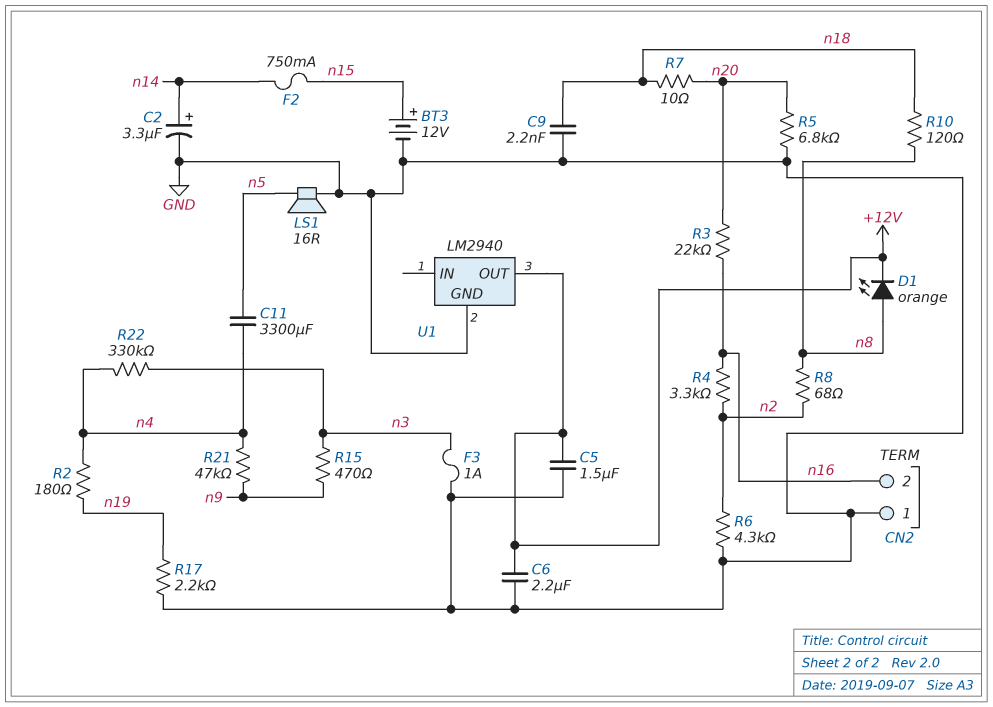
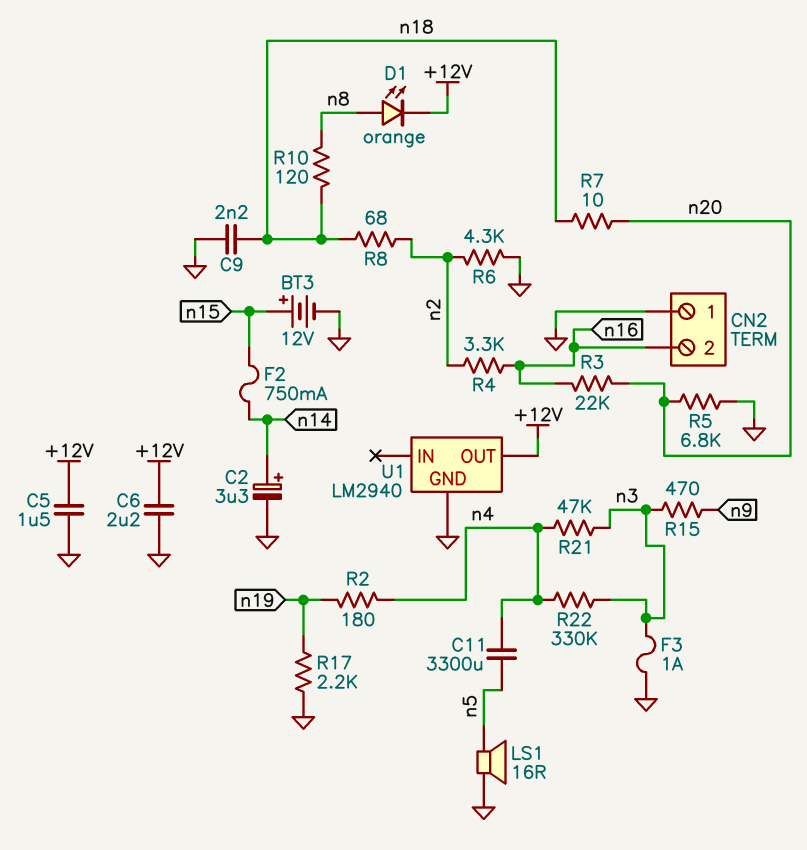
R8: 68 (n2, n8) -> 68 (n2, n18)
R21: 47k (n4, n9) -> 47k (n3, n4)

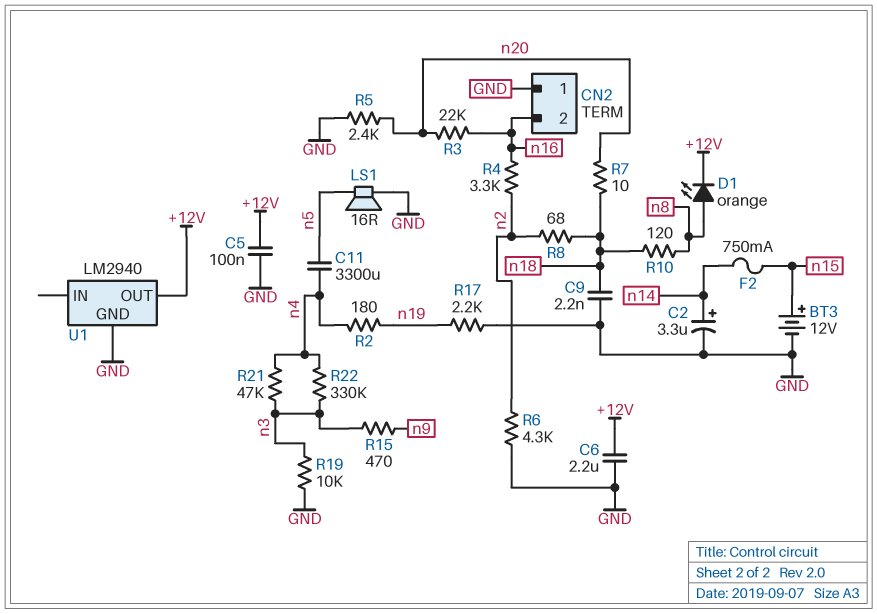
C5: 1.5uF (+12V, GND) -> 100nF (+12V, GND)
F3: 1A (GND, n3) -> none
R5: 6.8k (GND, n20) -> 2.4k (GND, n20)
R19: none -> 10k (GND, n3)

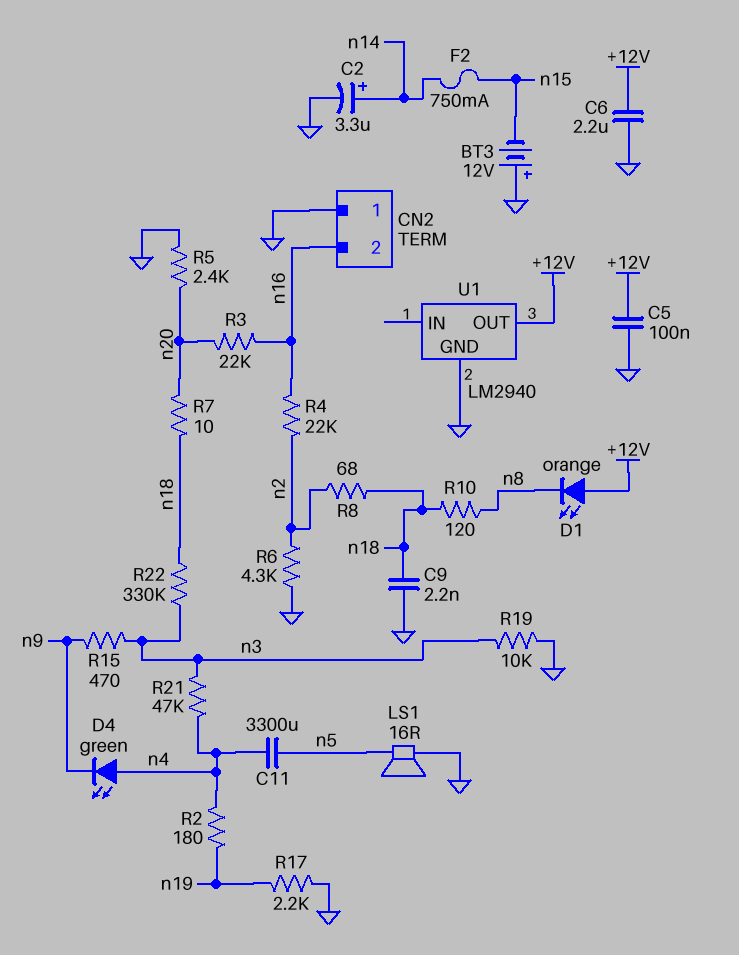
BT3: 12V (plus n15, minus GND) -> 12V (plus GND, minus n15)
D1: LED orange (A n8, K +12V) -> LED orange (A +12V, K n8)
D4: none -> LED green (A n4, K n9)
R4: 3.3k (n2, n16) -> 22k (n2, n16)
R22: 330k (n3, n4) -> 330k (n3, n18)

